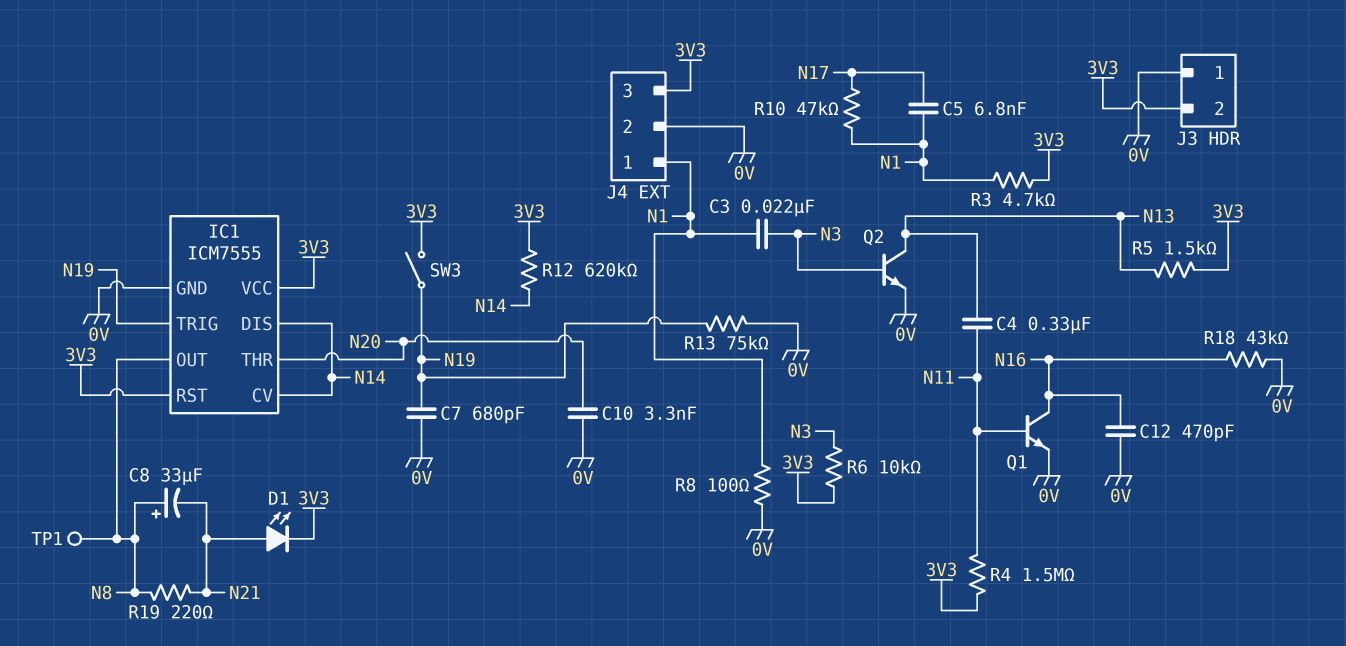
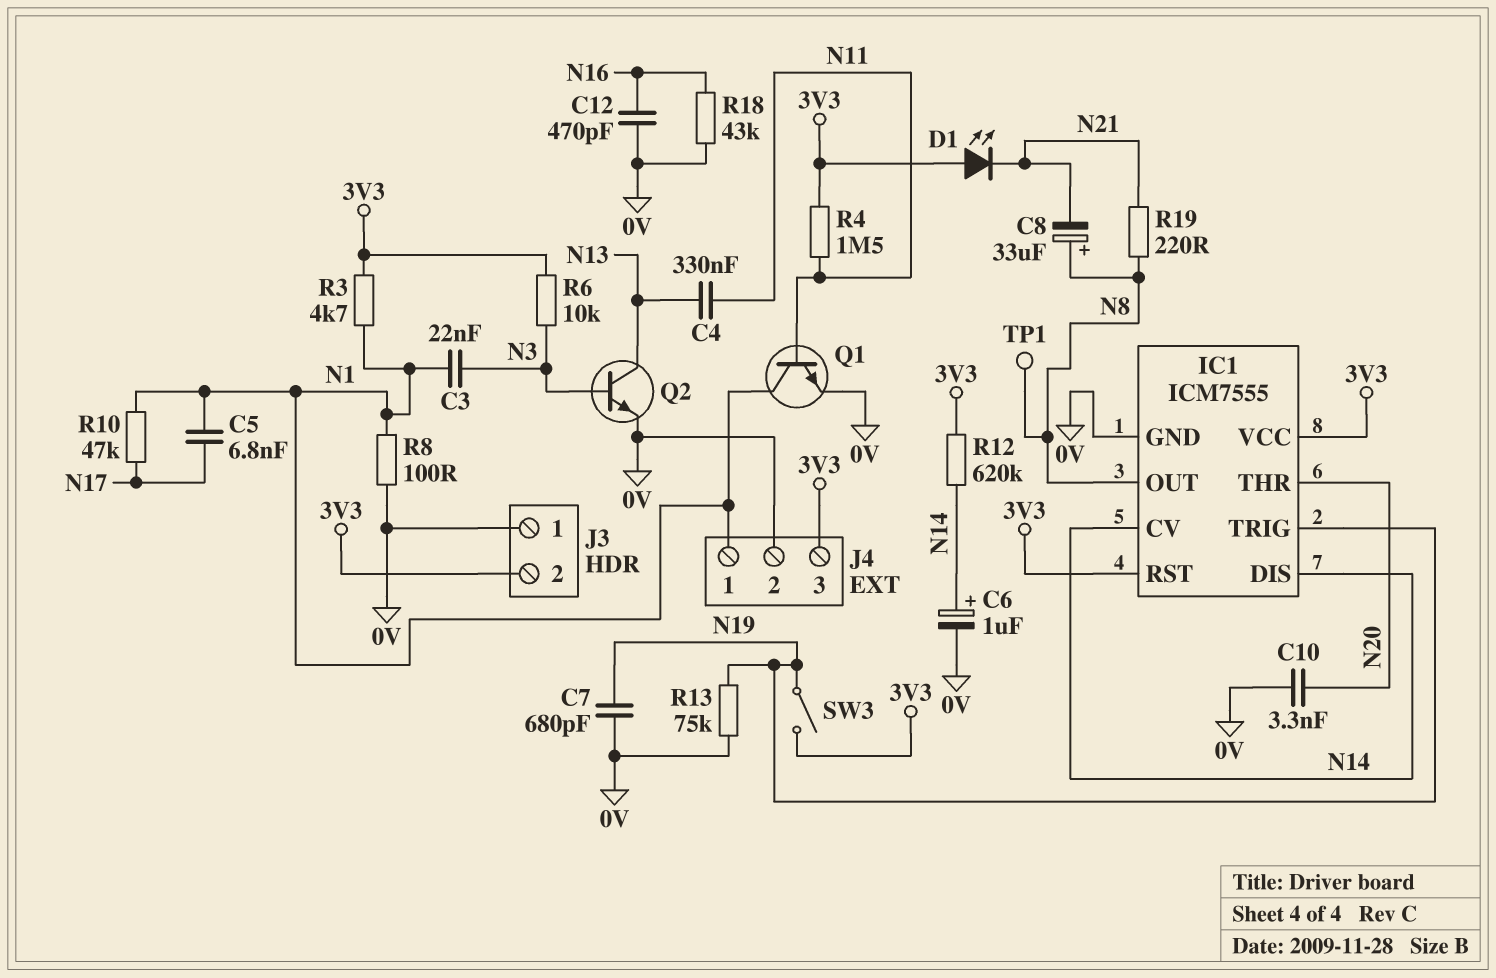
C6: none -> 1uF (plus N14, minus 0V)
D1: LED (A N21, K 3V3) -> LED (A 3V3, K N21)
Q1: NPN (B N11, C N16, E 0V) -> NPN (B N11, C N1, E 0V)
R5: 1.5k (3V3, N13) -> none

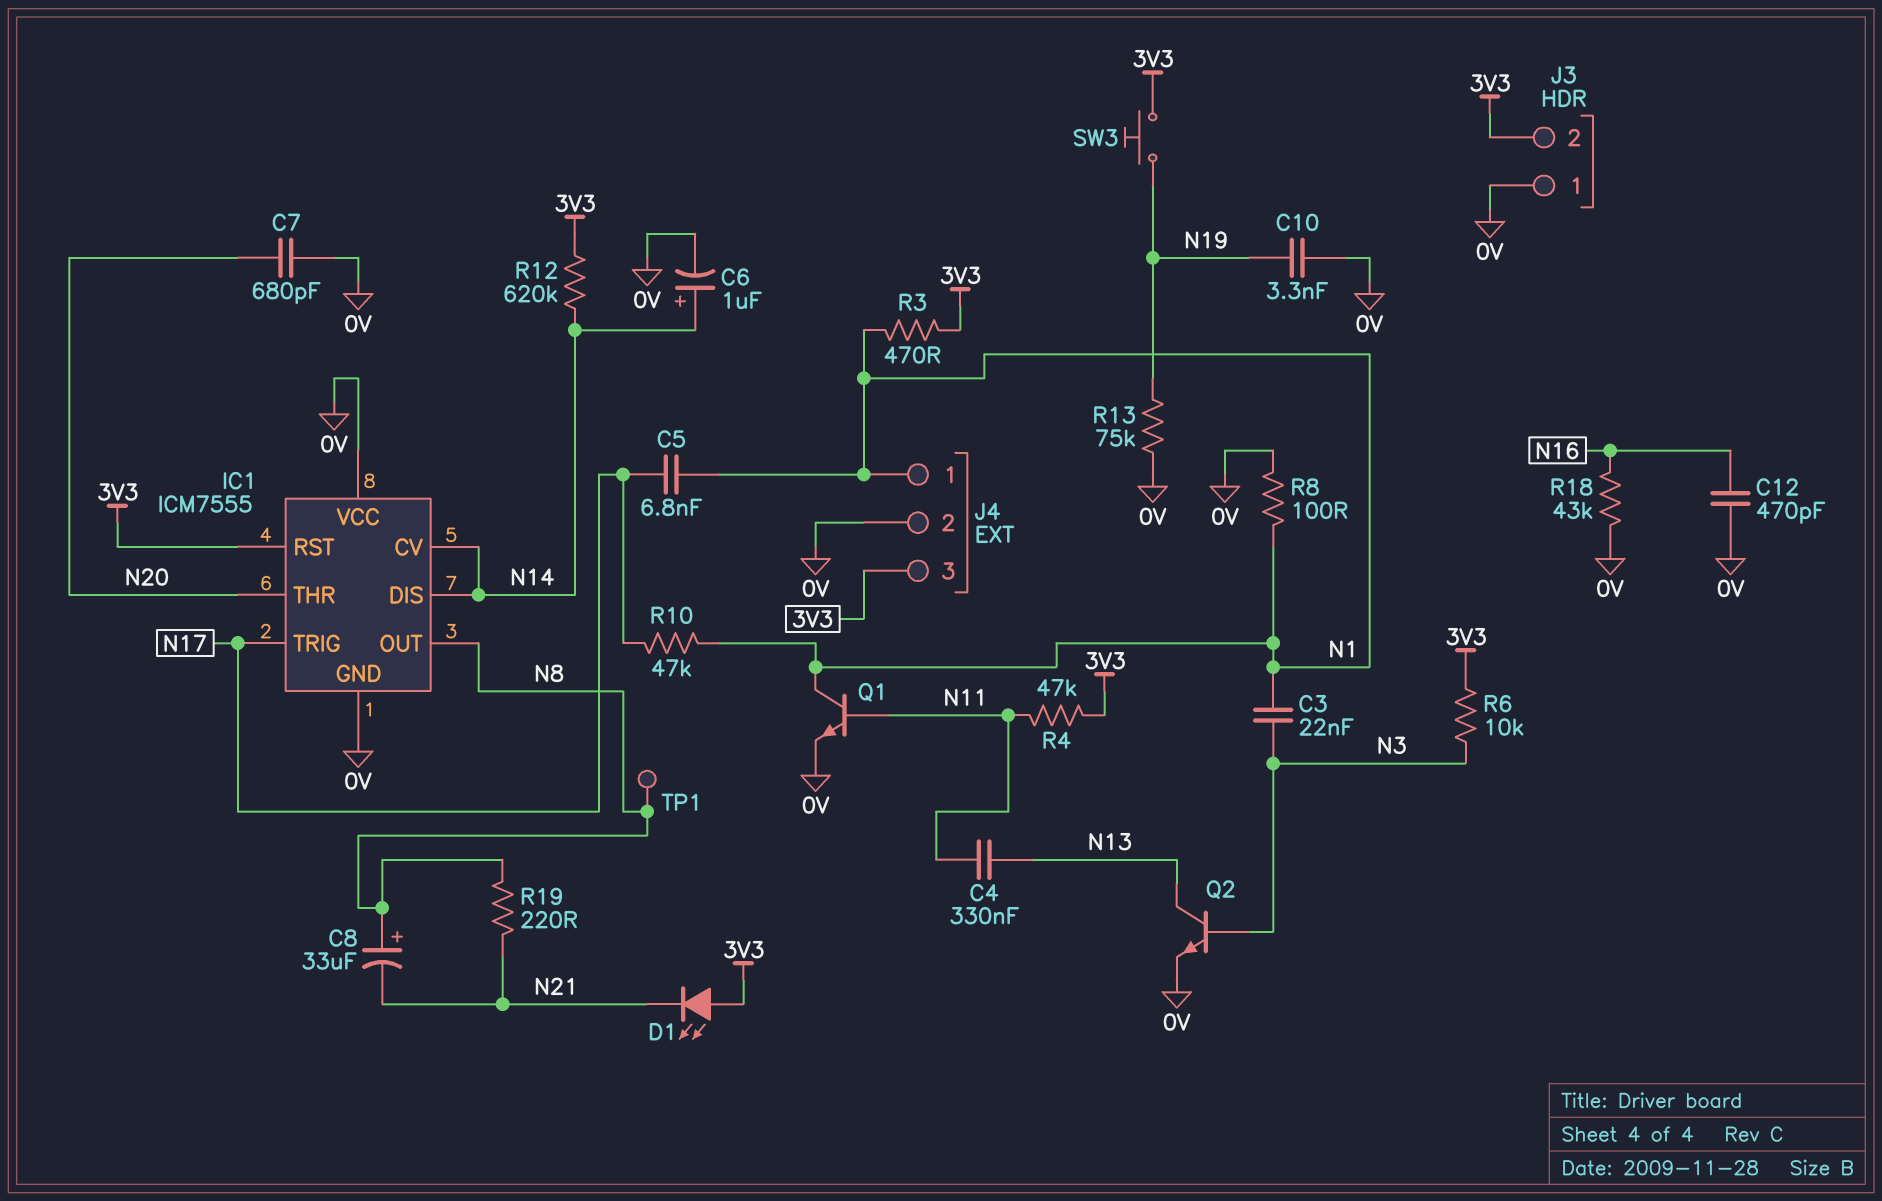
C7: 680pF (0V, N19) -> 680pF (0V, N20)
C10: 3.3nF (0V, N20) -> 3.3nF (0V, N19)
IC1 pin TRIG: N19 -> N17
IC1 pin VCC: 3V3 -> 0V
R3: 4.7k (3V3, N1) -> 470 (3V3, N1)
R4: 1.5M (3V3, N11) -> 47k (3V3, N11)
SW3: switch (3V3, N19) -> button (3V3, N19)

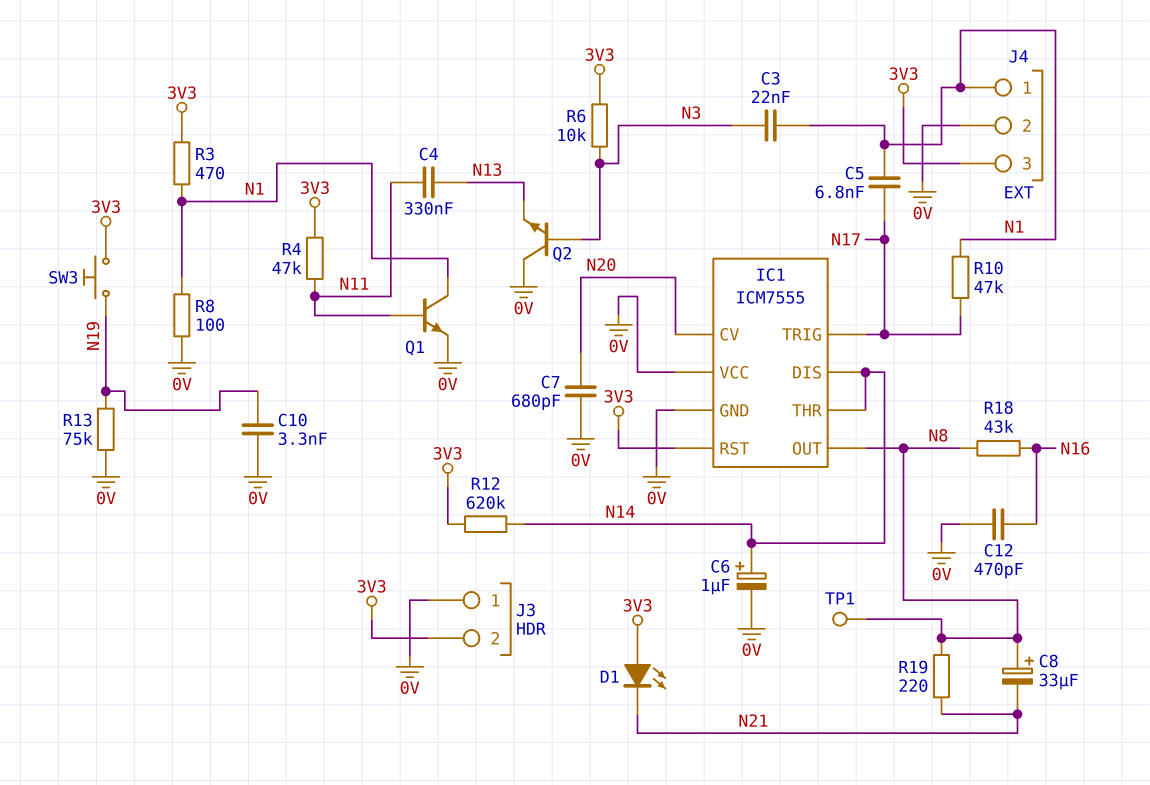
IC1 pin CV: N14 -> N20
IC1 pin THR: N20 -> N14
Q2: NPN (B N3, C N13, E 0V) -> NPN (B N3, C 0V, E N13)
R18: 43k (0V, N16) -> 43k (N8, N16)

